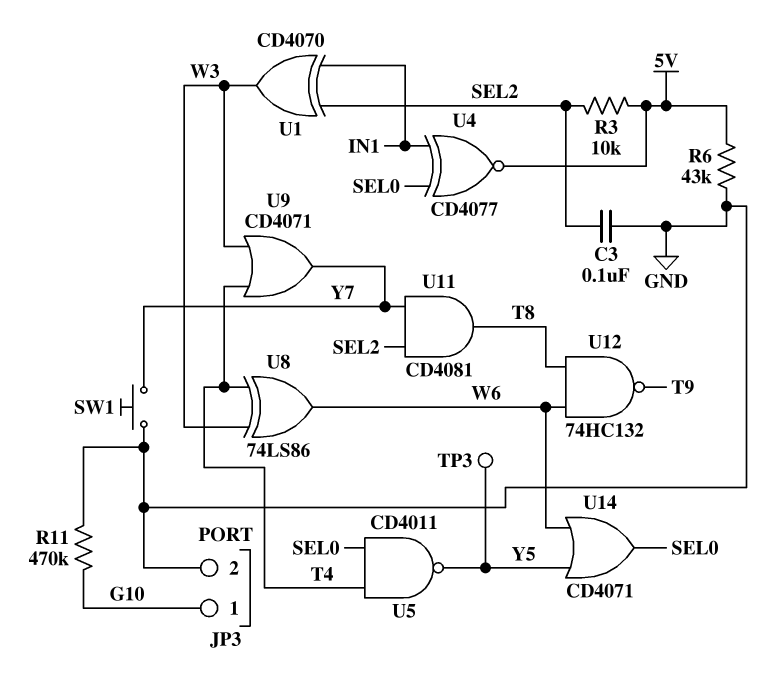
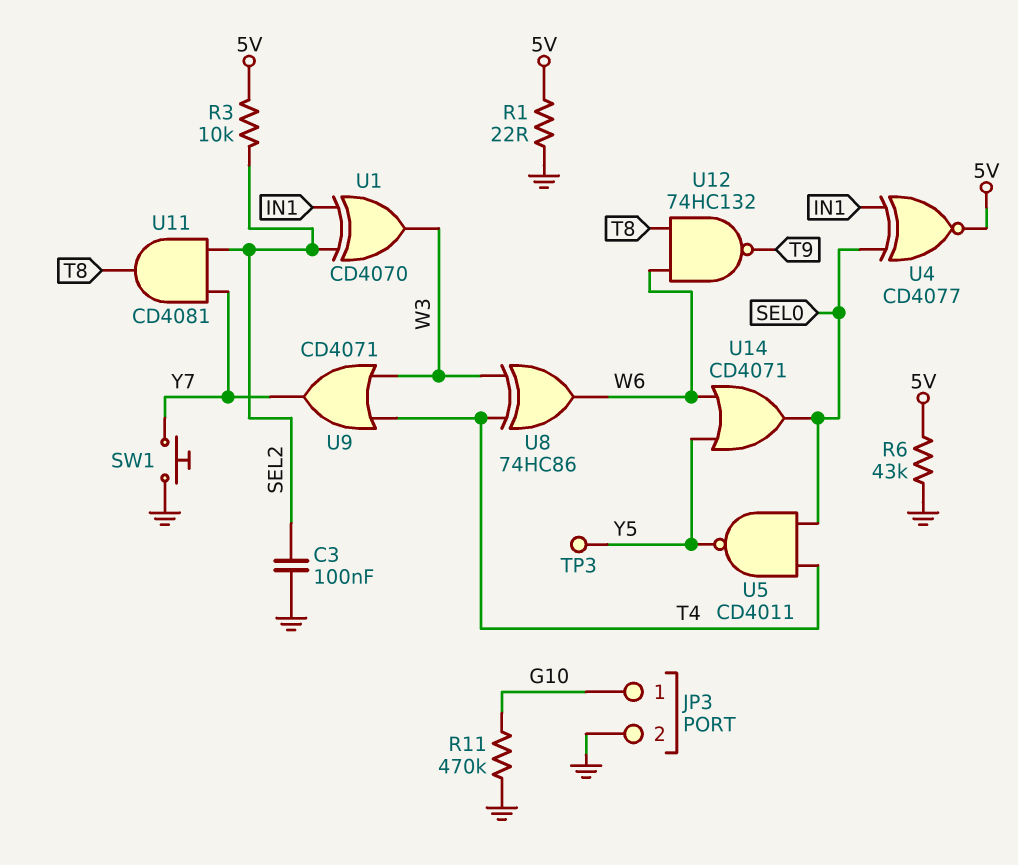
R1: none -> 22 (5V, GND)
U8: XOR 74LS86 (in T4, in W3, out W6) -> XOR 74HC86 (in T4, in W3, out W6)

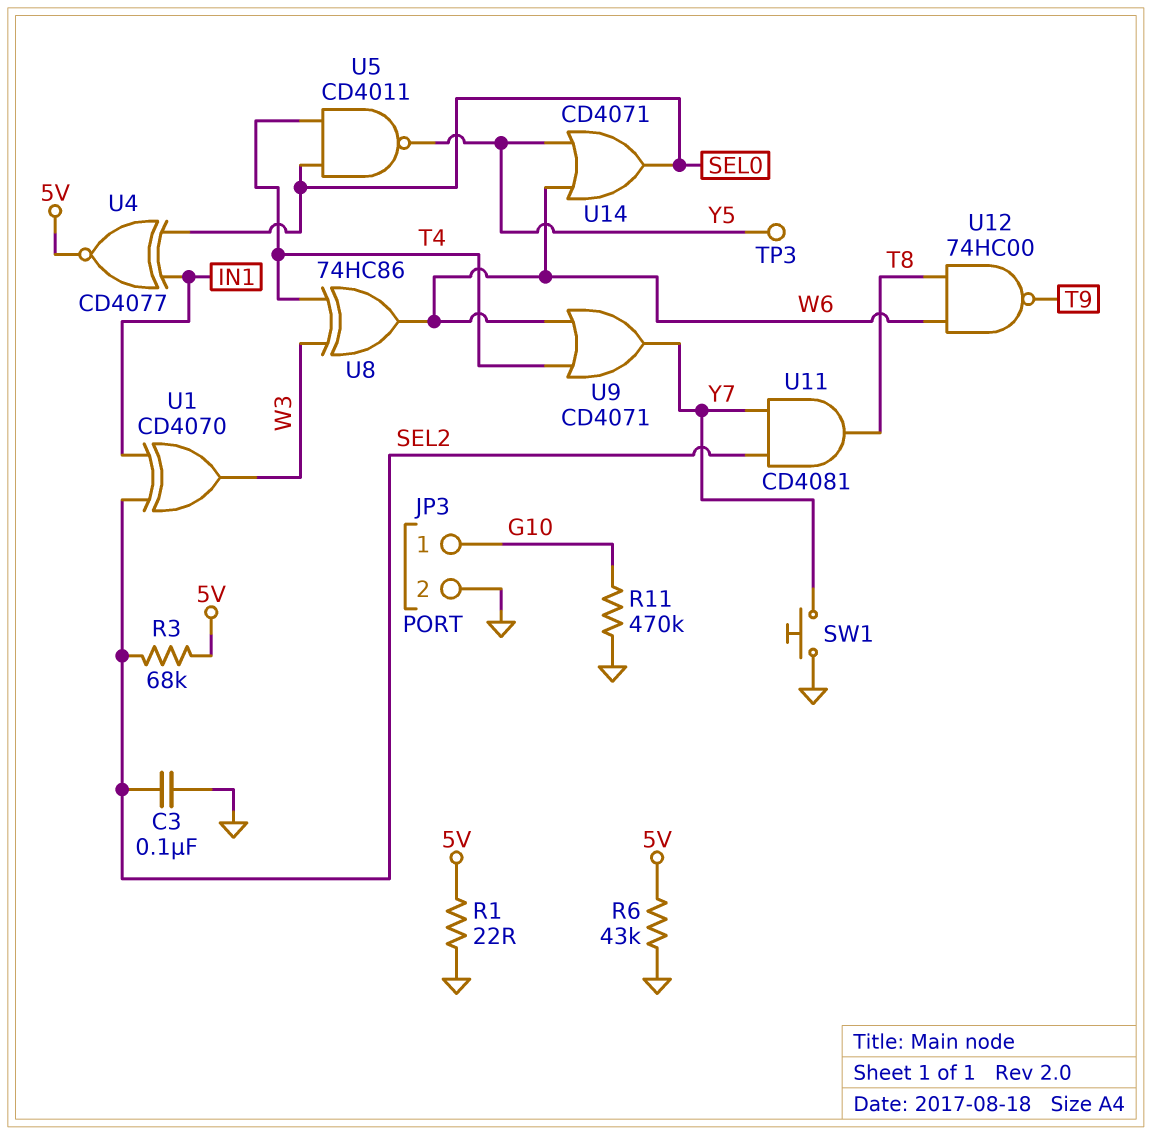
R3: 10k (5V, SEL2) -> 68k (5V, SEL2)
U9: OR CD4071 (in T4, in W3, out Y7) -> OR CD4071 (in T4, in W6, out Y7)
U12: NAND 74HC132 (in T8, in W6, out T9) -> NAND 74HC00 (in T8, in W6, out T9)

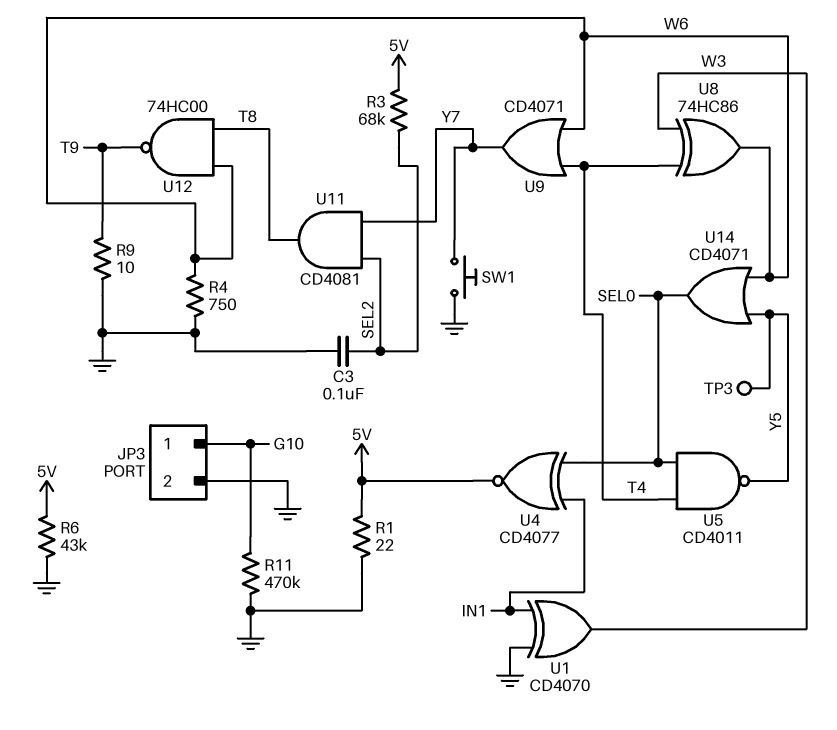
R4: none -> 750 (GND, W6)
R9: none -> 10 (GND, T9)
U1: XOR CD4070 (in IN1, in SEL2, out W3) -> XOR CD4070 (in GND, in IN1, out W3)

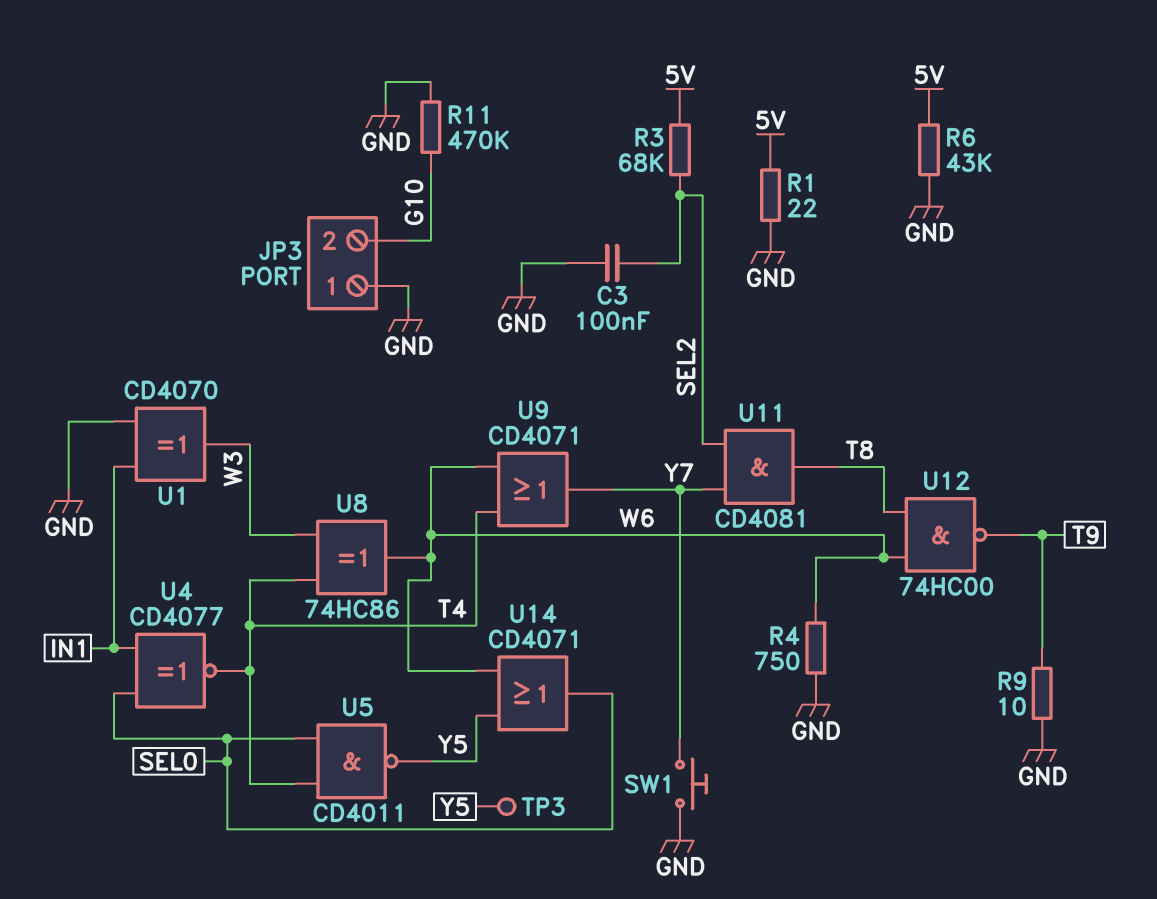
JP3 pin 1: G10 -> GND
JP3 pin 2: GND -> G10
U4: XNOR CD4077 (in IN1, in SEL0, out 5V) -> XNOR CD4077 (in IN1, in SEL0, out T4)

